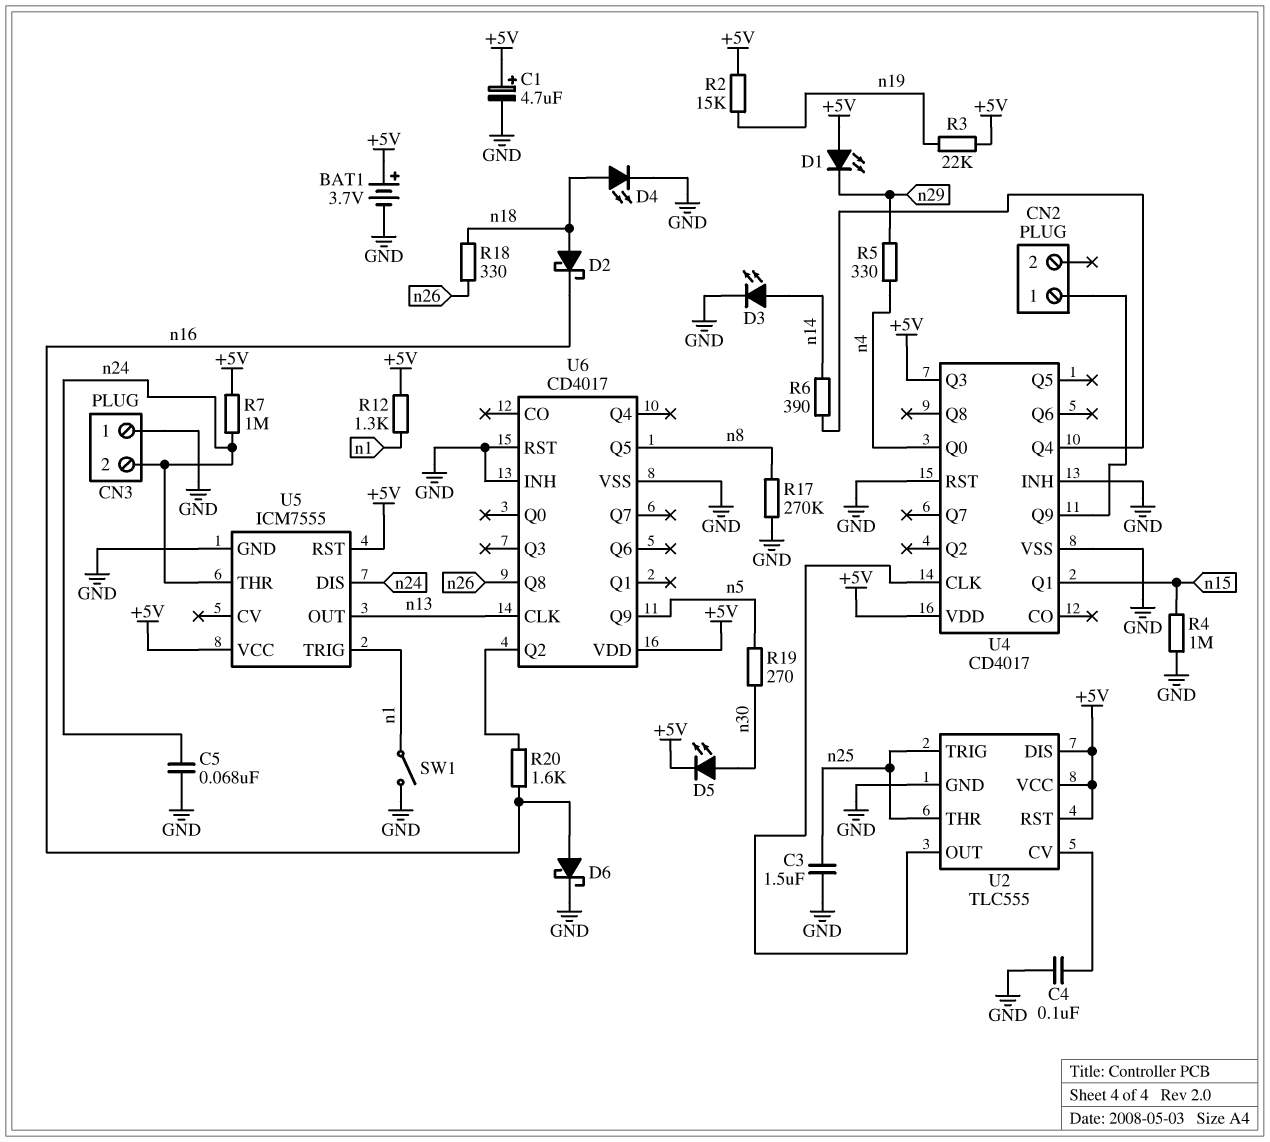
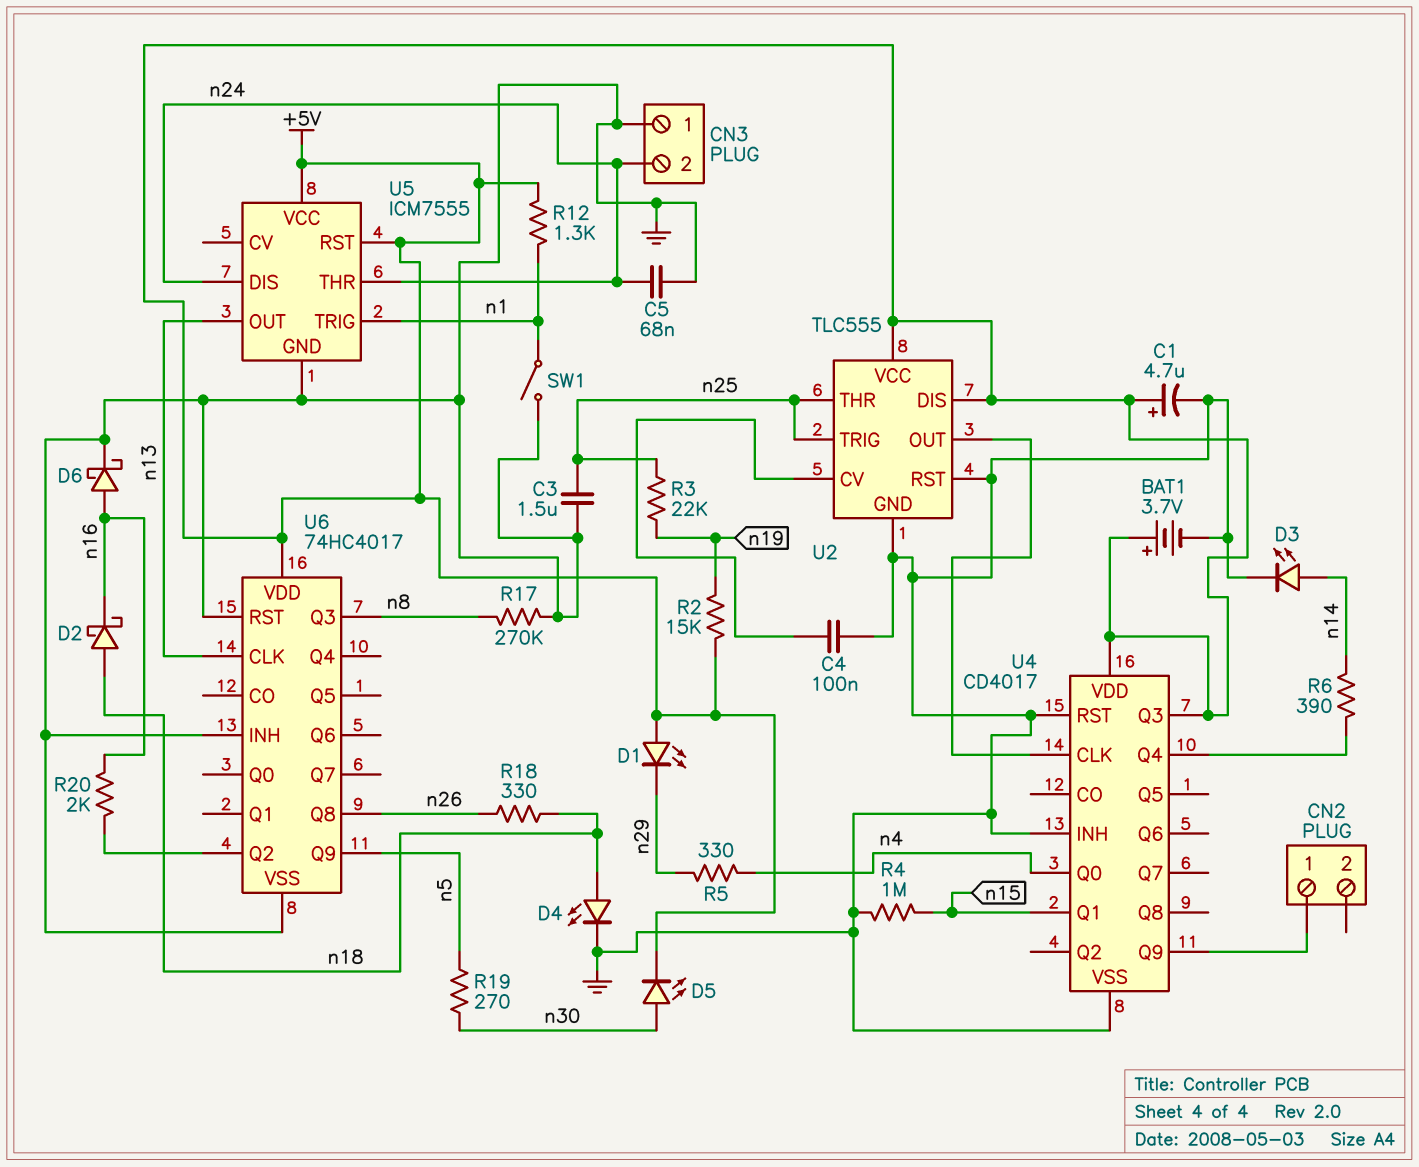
R3: 22k (+5V, n19) -> 22k (n19, n25)
R7: 1M (+5V, n24) -> none
R20: 1.6k (U6/Q2, n16) -> 2k (U6/Q2, n16)
U2 pin RST: +5V -> GND
U6: CD4017 -> 74HC4017
U6 pin Q3: none -> n8
U6 pin Q5: n8 -> none

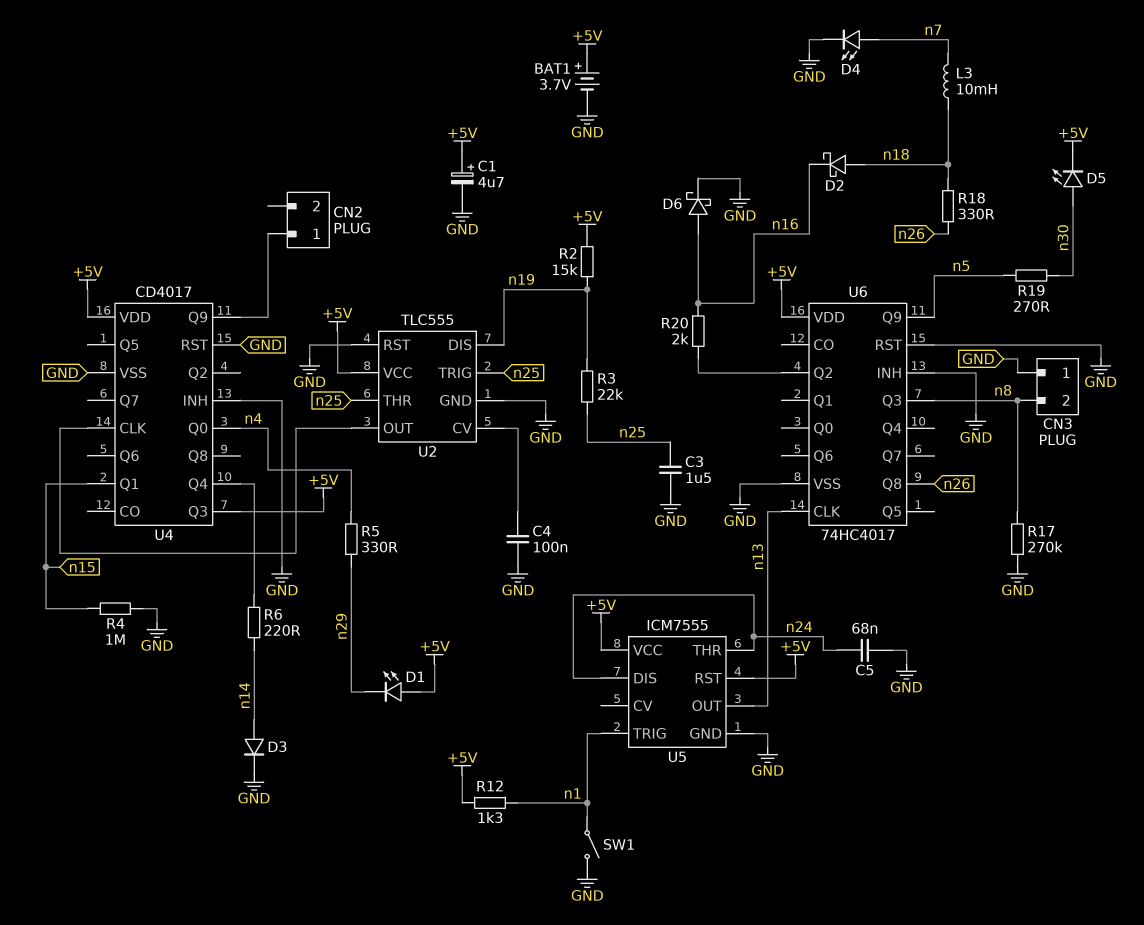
CN3 pin 2: n24 -> n8
D3: LED (A n14, K GND) -> diode (A n14, K GND)
D4: LED (A n18, K GND) -> LED (A n7, K GND)
L3: none -> 10mH (n7, n18)
R6: 390 (U4/Q4, n14) -> 220 (U4/Q4, n14)
U2 pin DIS: +5V -> n19

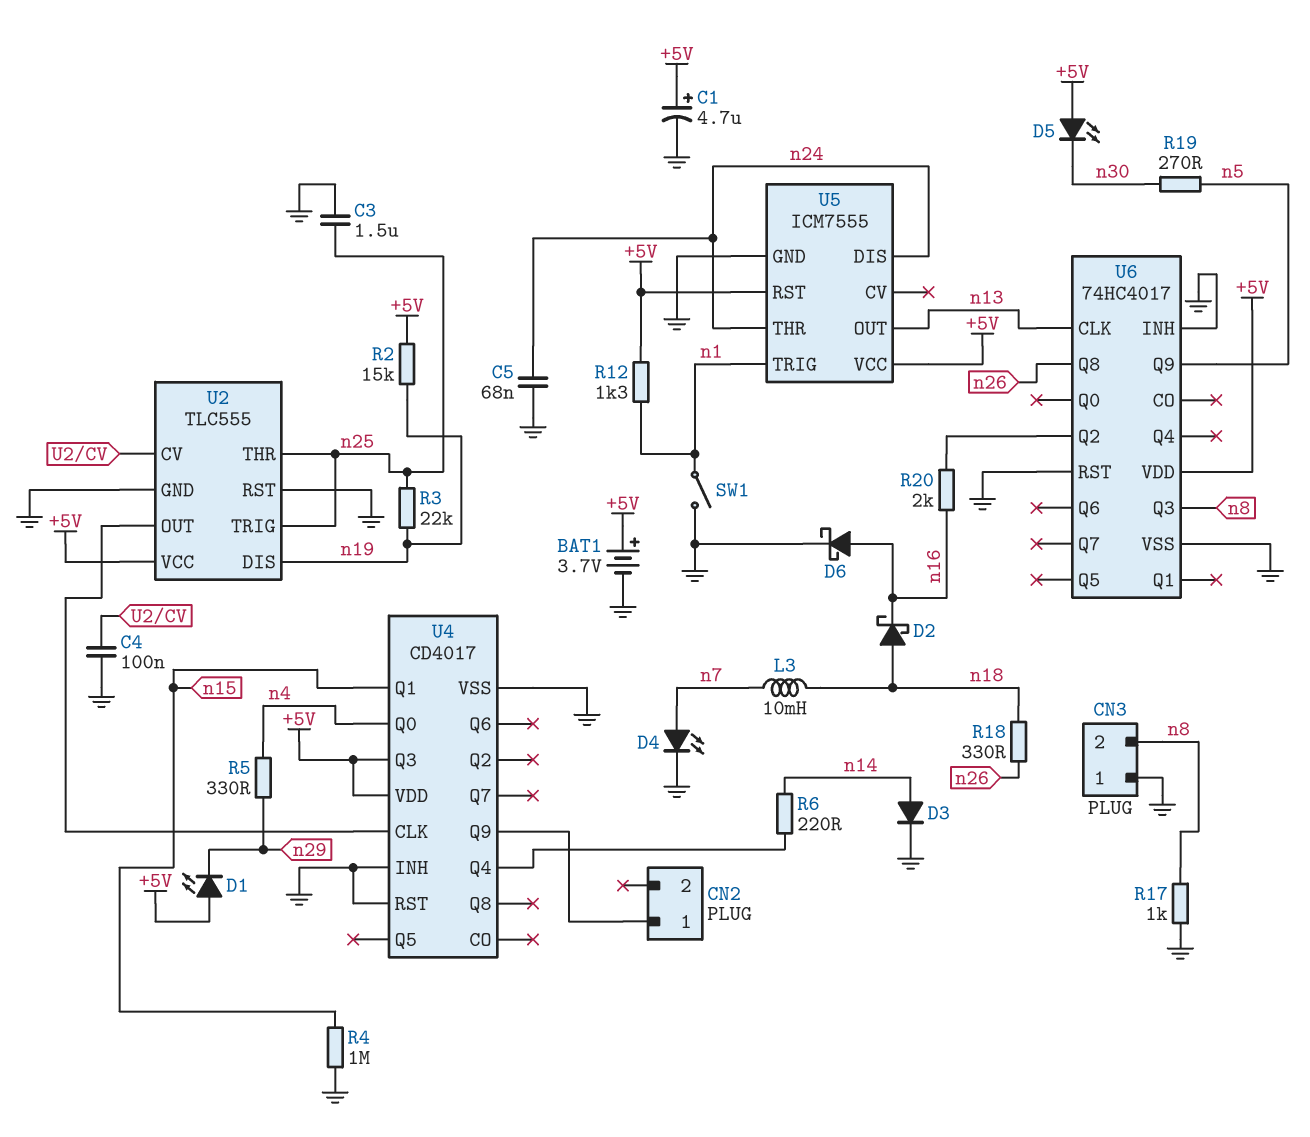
D5: LED (A n30, K +5V) -> LED (A +5V, K n30)
R17: 270k (GND, n8) -> 1k (GND, n8)

